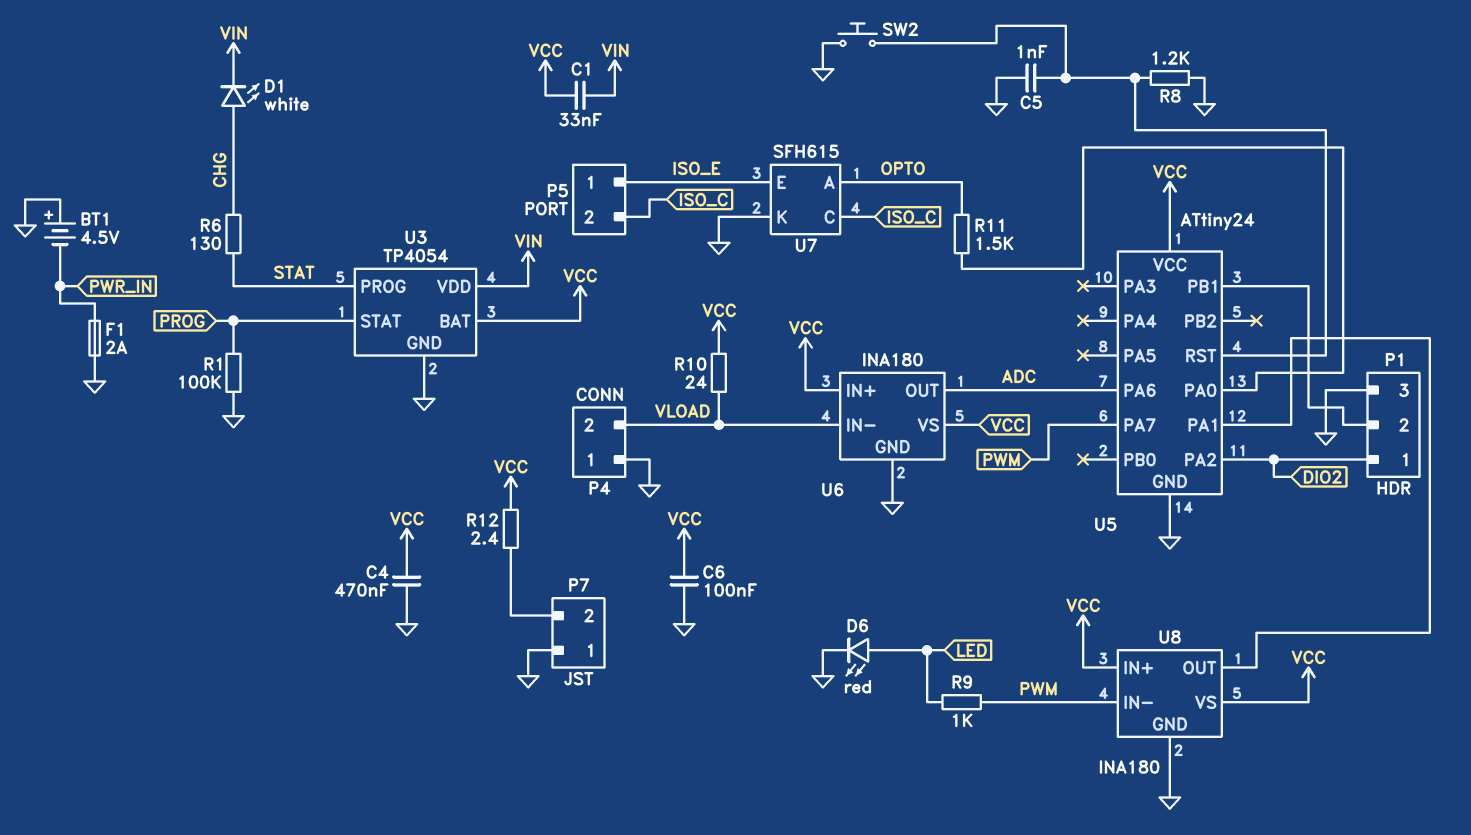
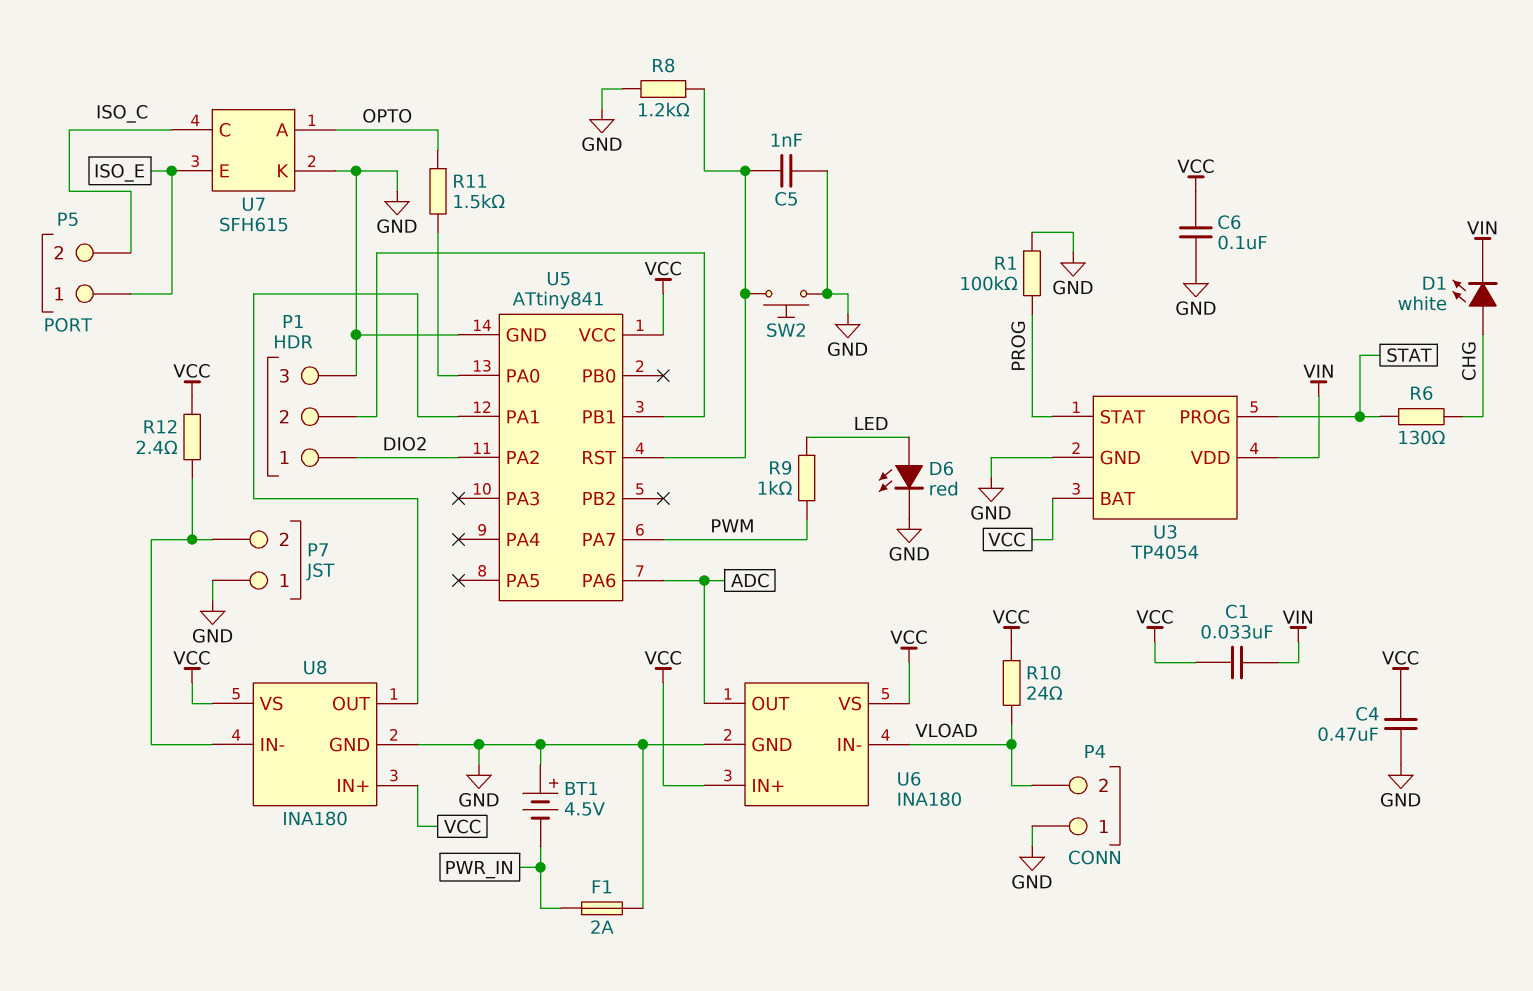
U5: ATtiny24 -> ATtiny841
U8 pin IN-: PWM -> P7/2

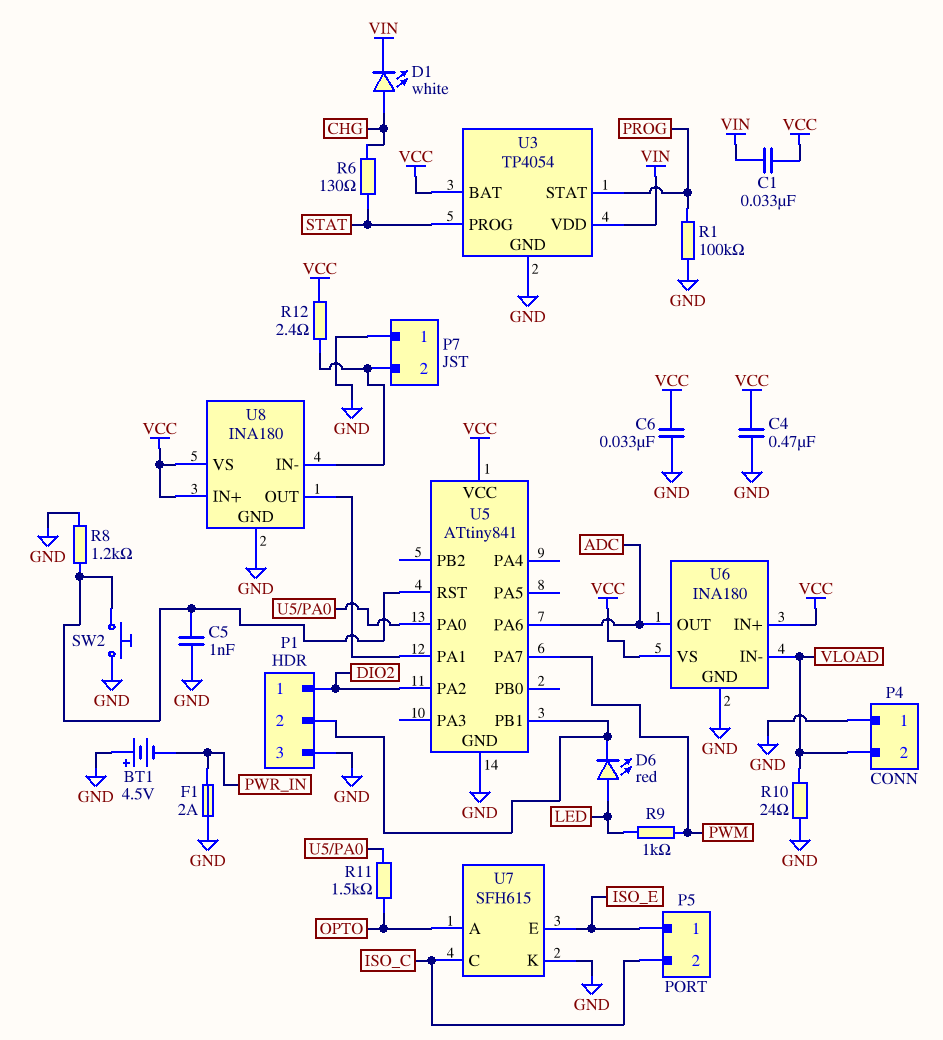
C6: 100nF (GND, VCC) -> 33nF (GND, VCC)
D6: LED red (A LED, K GND) -> LED red (A LED, K P1/2)
R10: 24 (VCC, VLOAD) -> 24 (GND, VLOAD)

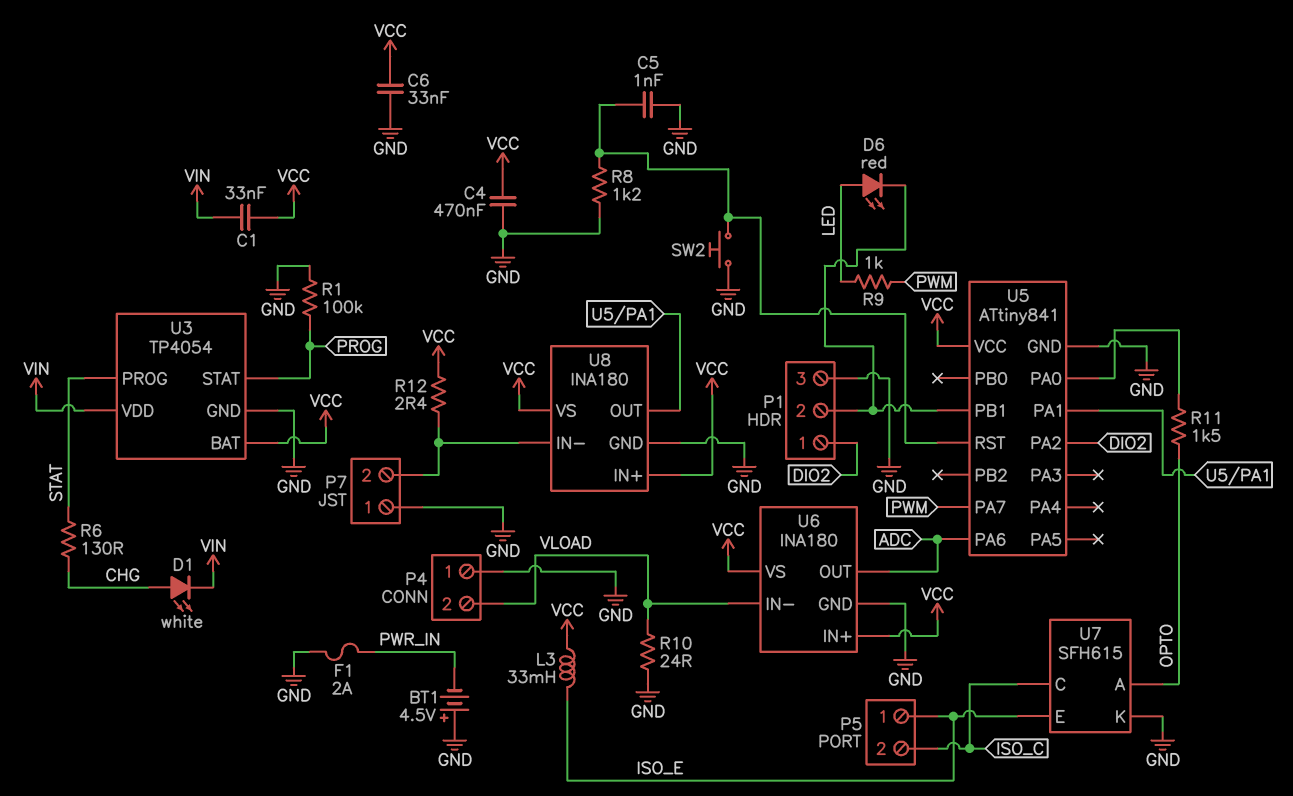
L3: none -> 33mH (ISO_E, VCC)

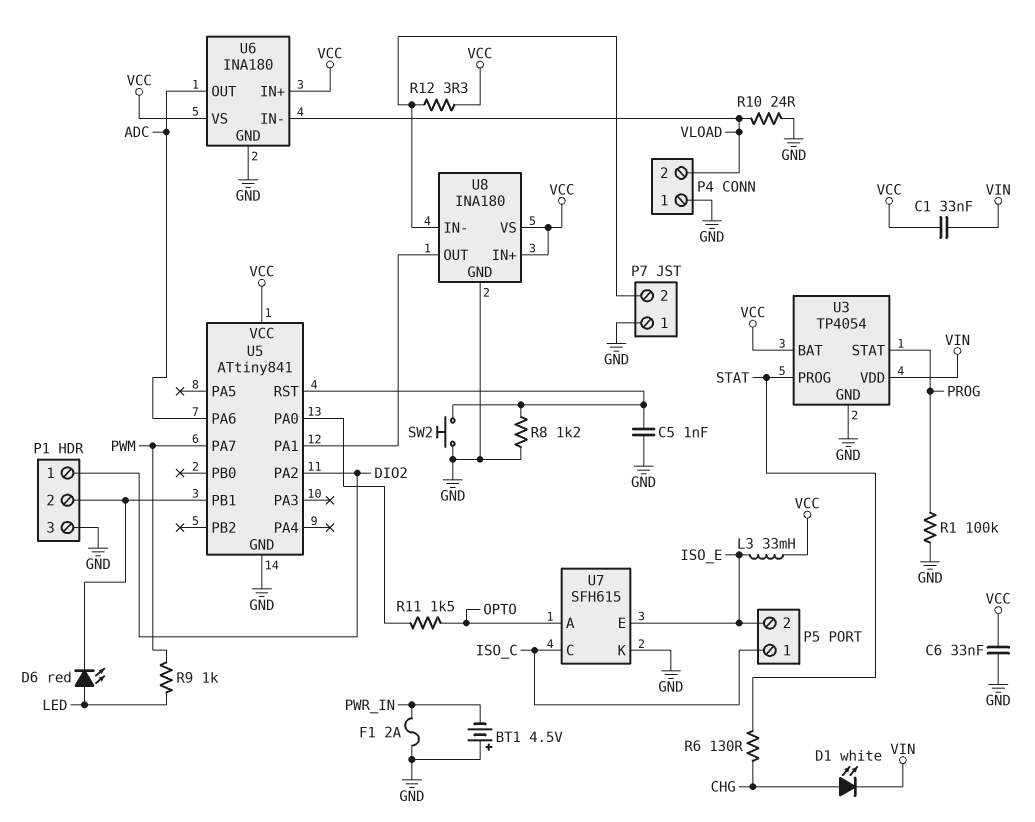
C4: 470nF (GND, VCC) -> none
P5 pin 1: ISO_E -> ISO_C
P5 pin 2: ISO_C -> ISO_E
R12: 2.4 (P7/2, VCC) -> 3.3 (P7/2, VCC)

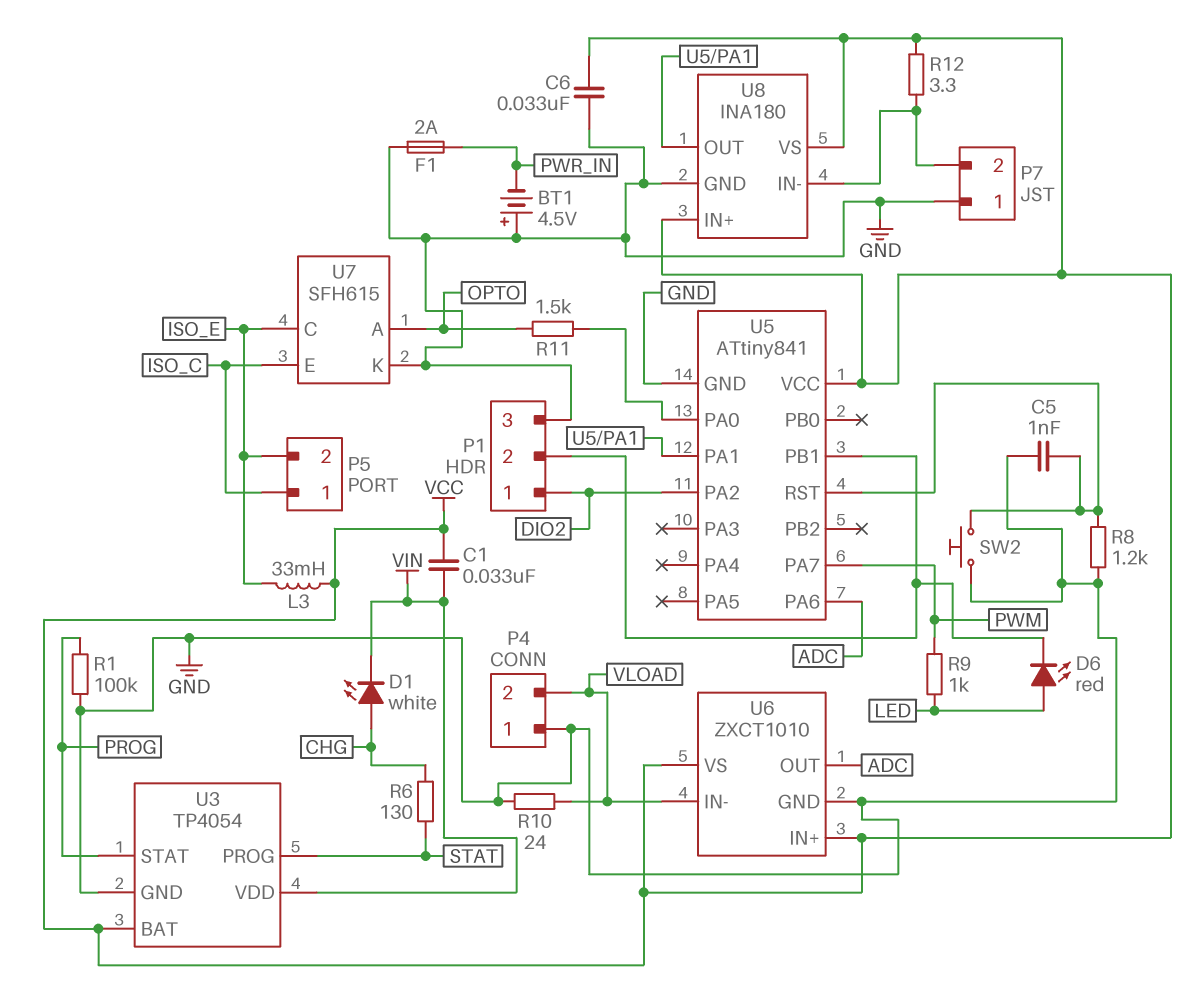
U6: INA180 -> ZXCT1010
U7 pin C: ISO_C -> ISO_E
U7 pin E: ISO_E -> ISO_C

